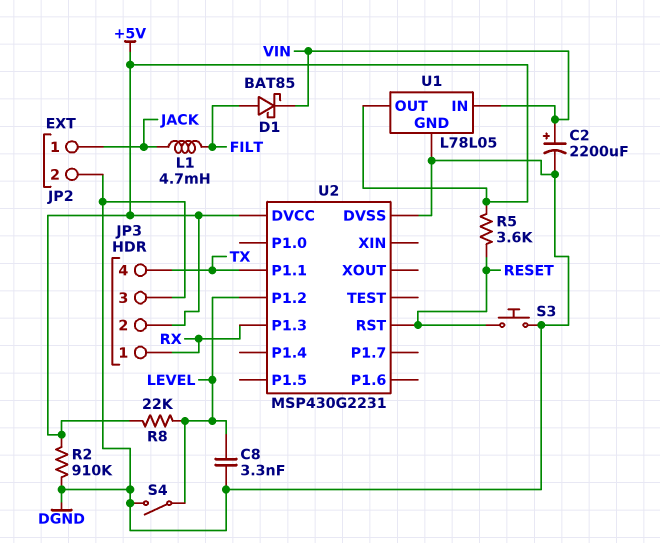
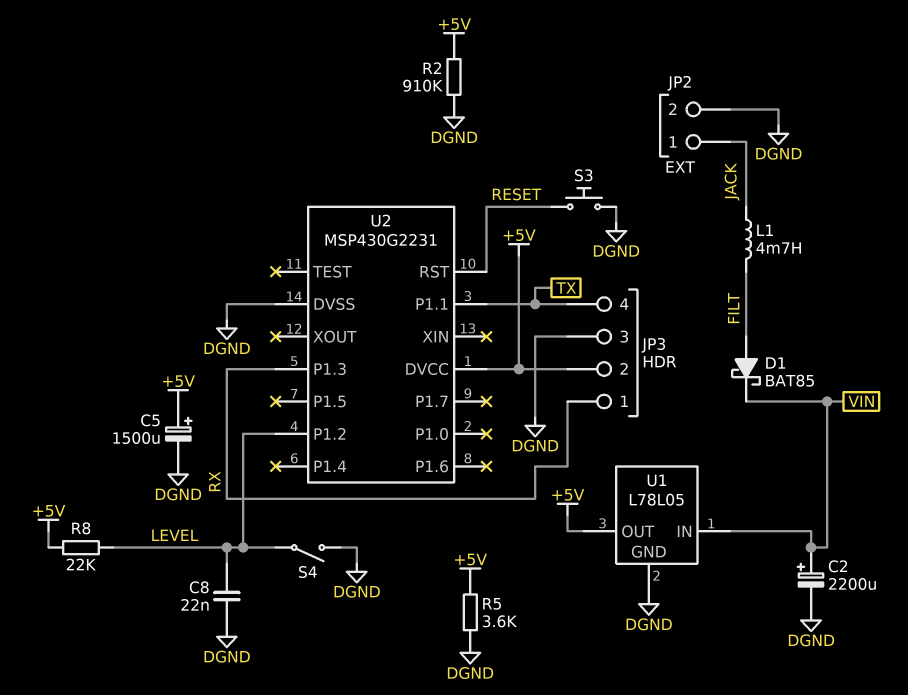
C5: none -> 1500uF (plus +5V, minus DGND)
C8: 3.3nF (DGND, LEVEL) -> 22nF (DGND, LEVEL)
R5: 3.6k (+5V, RESET) -> 3.6k (+5V, DGND)

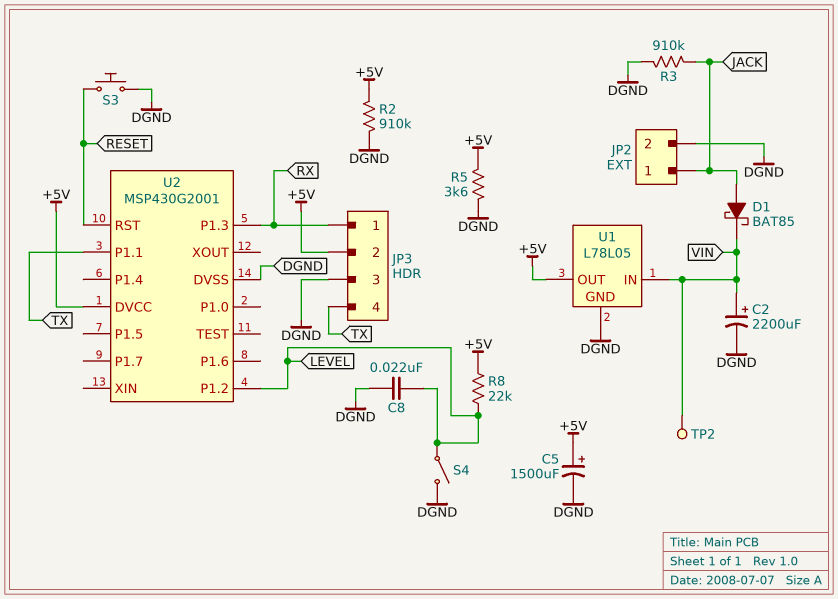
D1: schottky BAT85 (A FILT, K VIN) -> schottky BAT85 (A JACK, K VIN)
L1: 4.7mH (FILT, JACK) -> none
R3: none -> 910k (DGND, JACK)
TP2: none -> test point (VIN)
U2: MSP430G2231 -> MSP430G2001

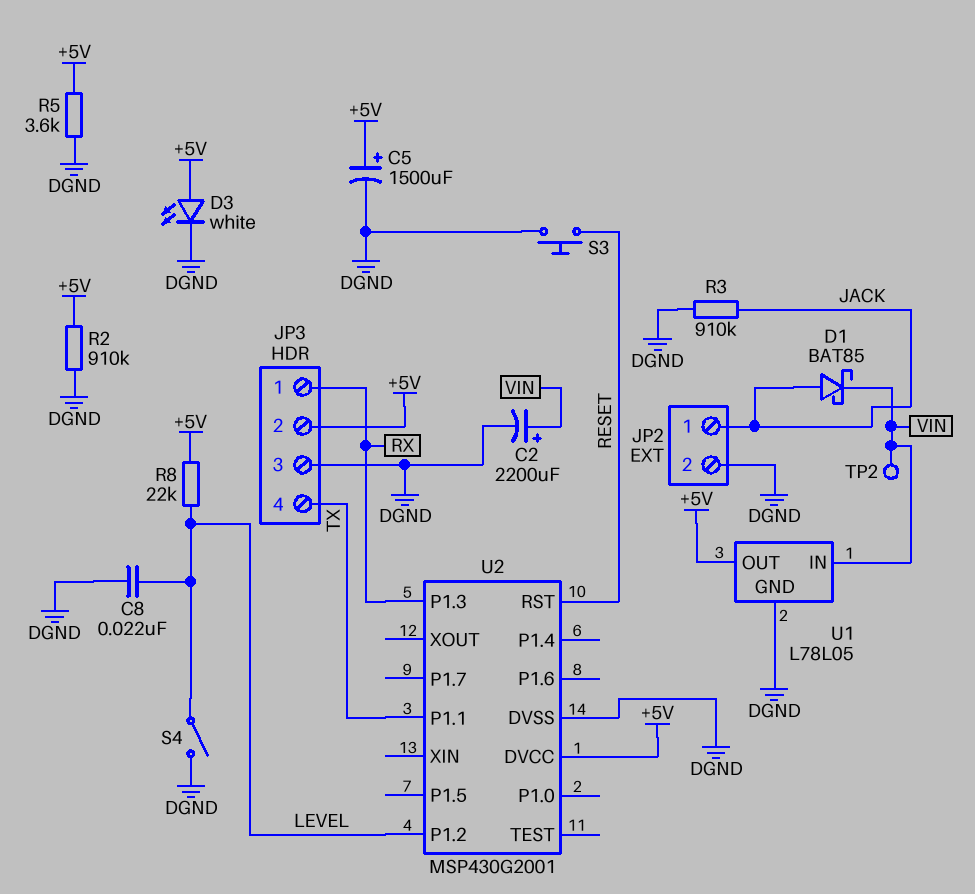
D3: none -> LED white (A +5V, K DGND)

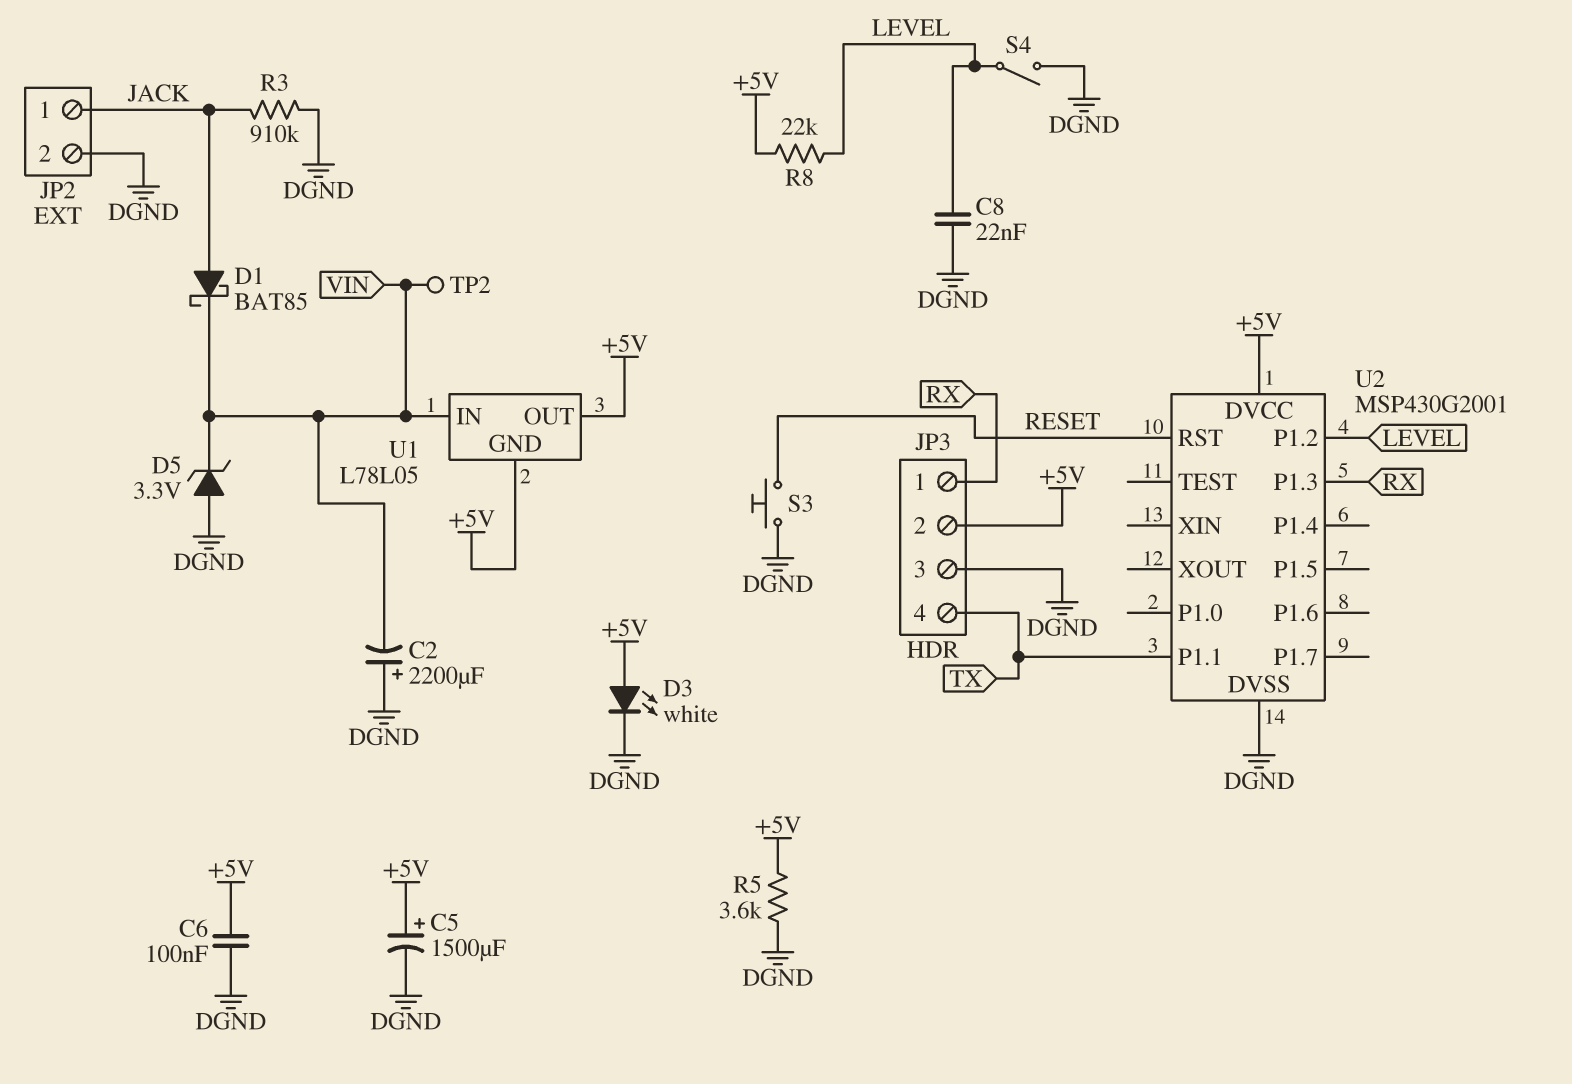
C2: 2200uF (plus VIN, minus DGND) -> 2200uF (plus DGND, minus VIN)
C6: none -> 100nF (+5V, DGND)
D5: none -> zener 3.3V (A DGND, K VIN)
R2: 910k (+5V, DGND) -> none
U1 pin GND: DGND -> +5V

